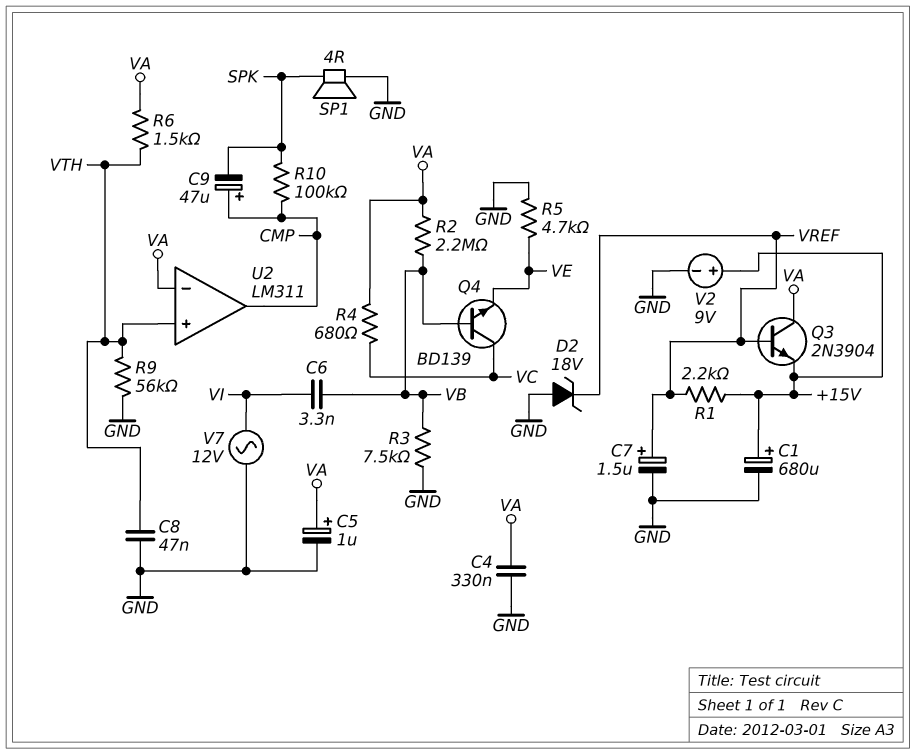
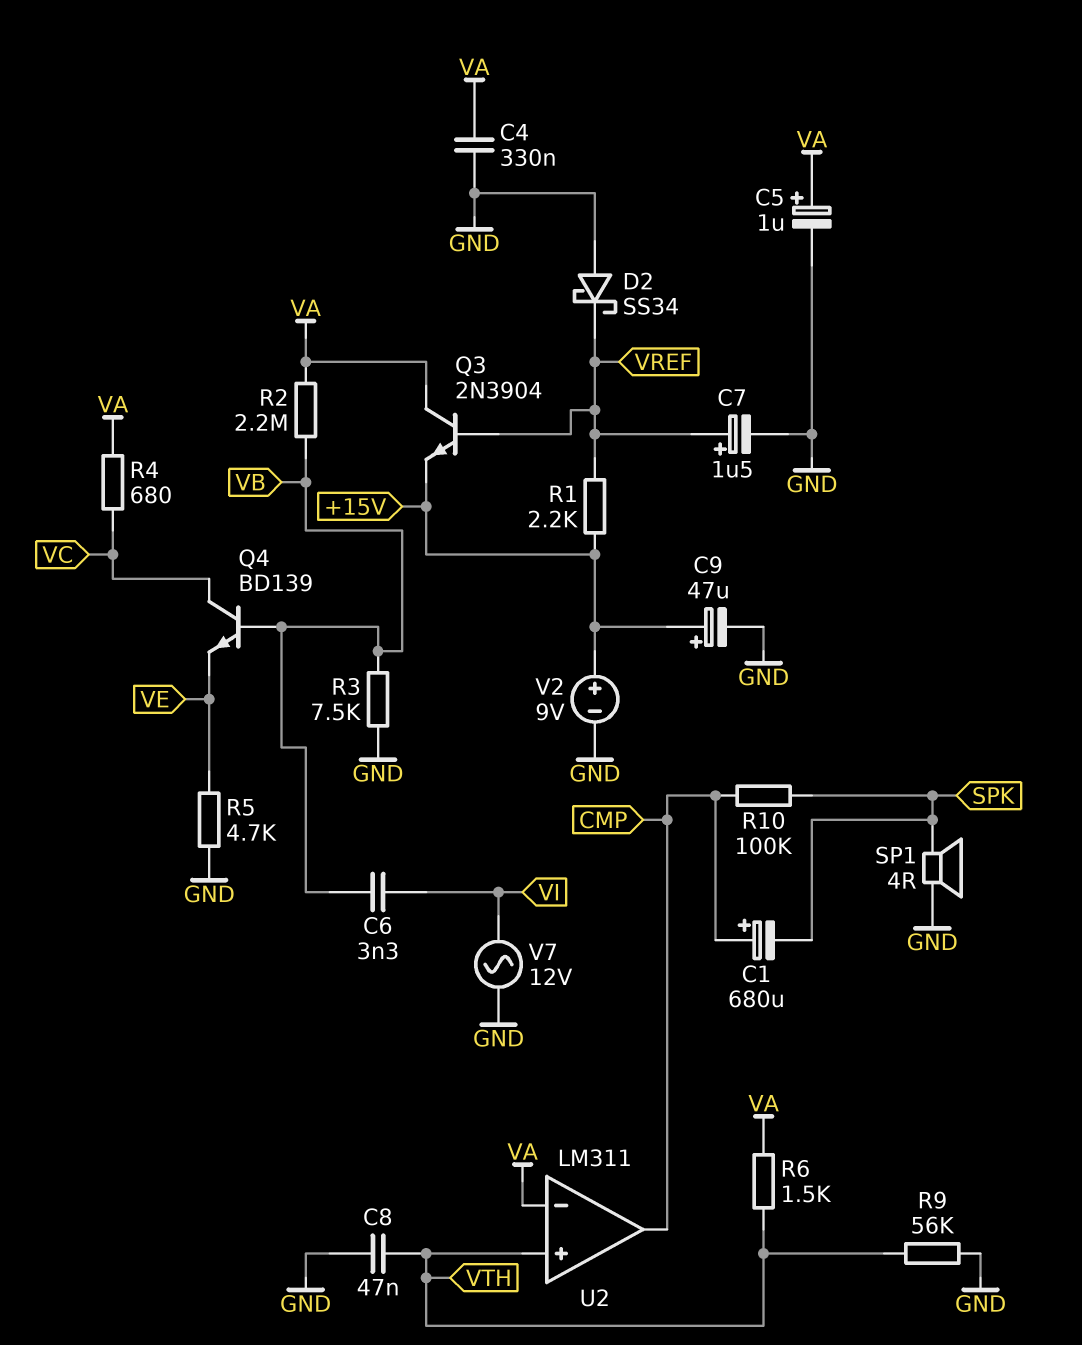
C1: 680uF (plus +15V, minus GND) -> 680uF (plus CMP, minus SPK)
C9: 47uF (plus CMP, minus SPK) -> 47uF (plus +15V, minus GND)
D2: zener 18V (A GND, K VREF) -> schottky SS34 (A GND, K VREF)

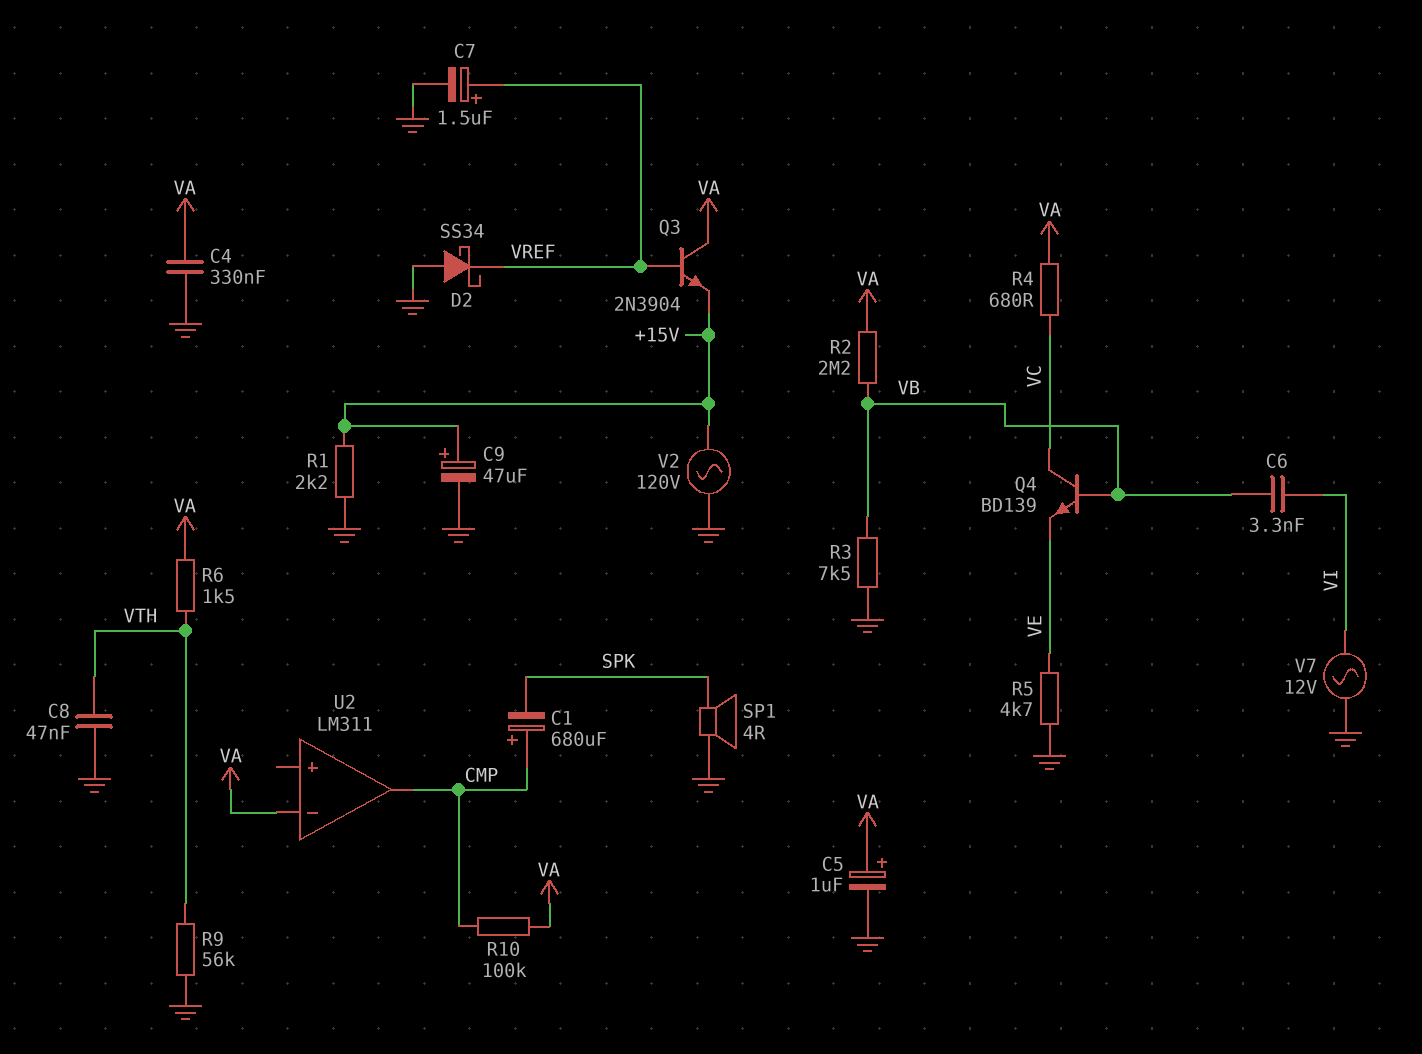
R1: 2.2k (+15V, VREF) -> 2.2k (+15V, GND)
R10: 100k (CMP, SPK) -> 100k (CMP, VA)
U2 pin in+: VTH -> none
V2: 9V (plus +15V, minus GND) -> AC 120V (+15V, GND)

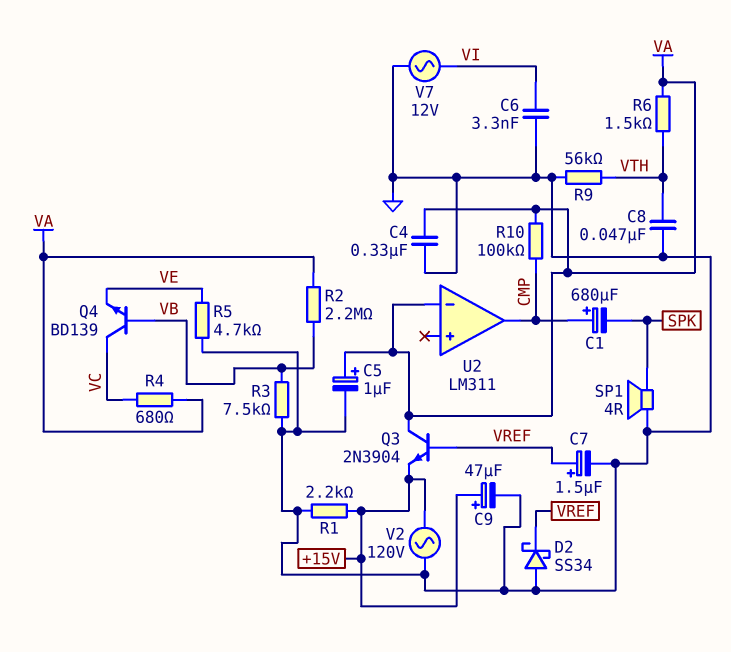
C6: 3.3nF (VB, VI) -> 3.3nF (GND, VI)

